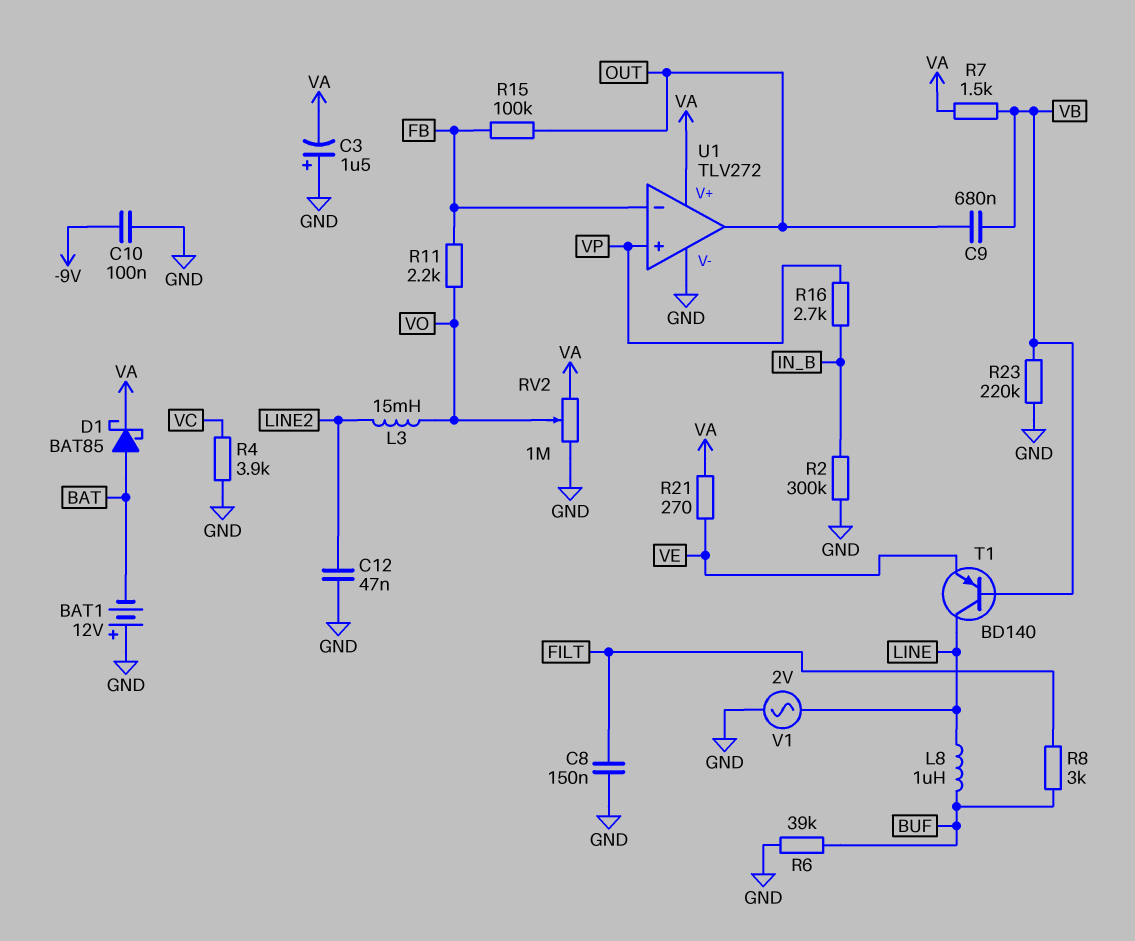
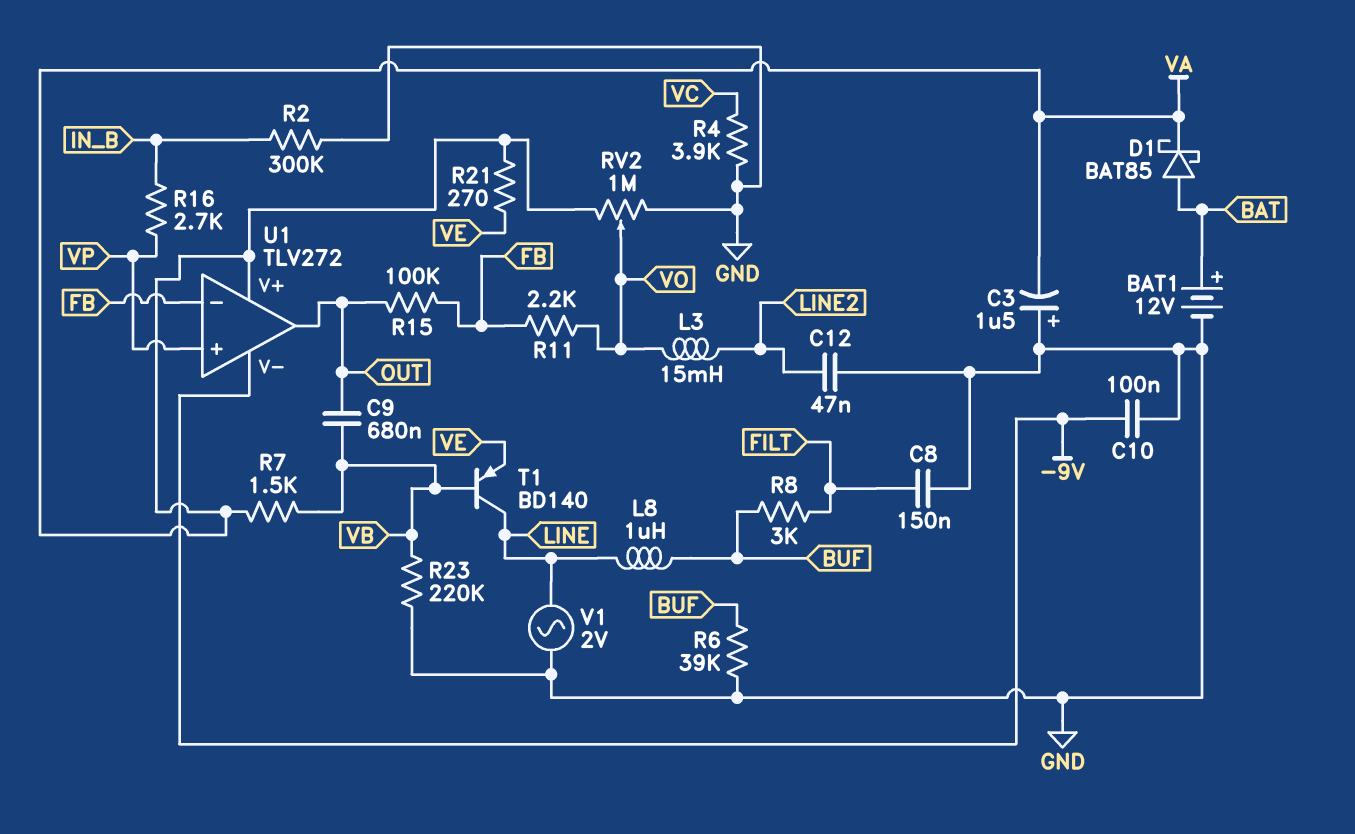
BAT1: 12V (plus GND, minus BAT) -> 12V (plus BAT, minus GND)
U1 pin V-: GND -> -9V

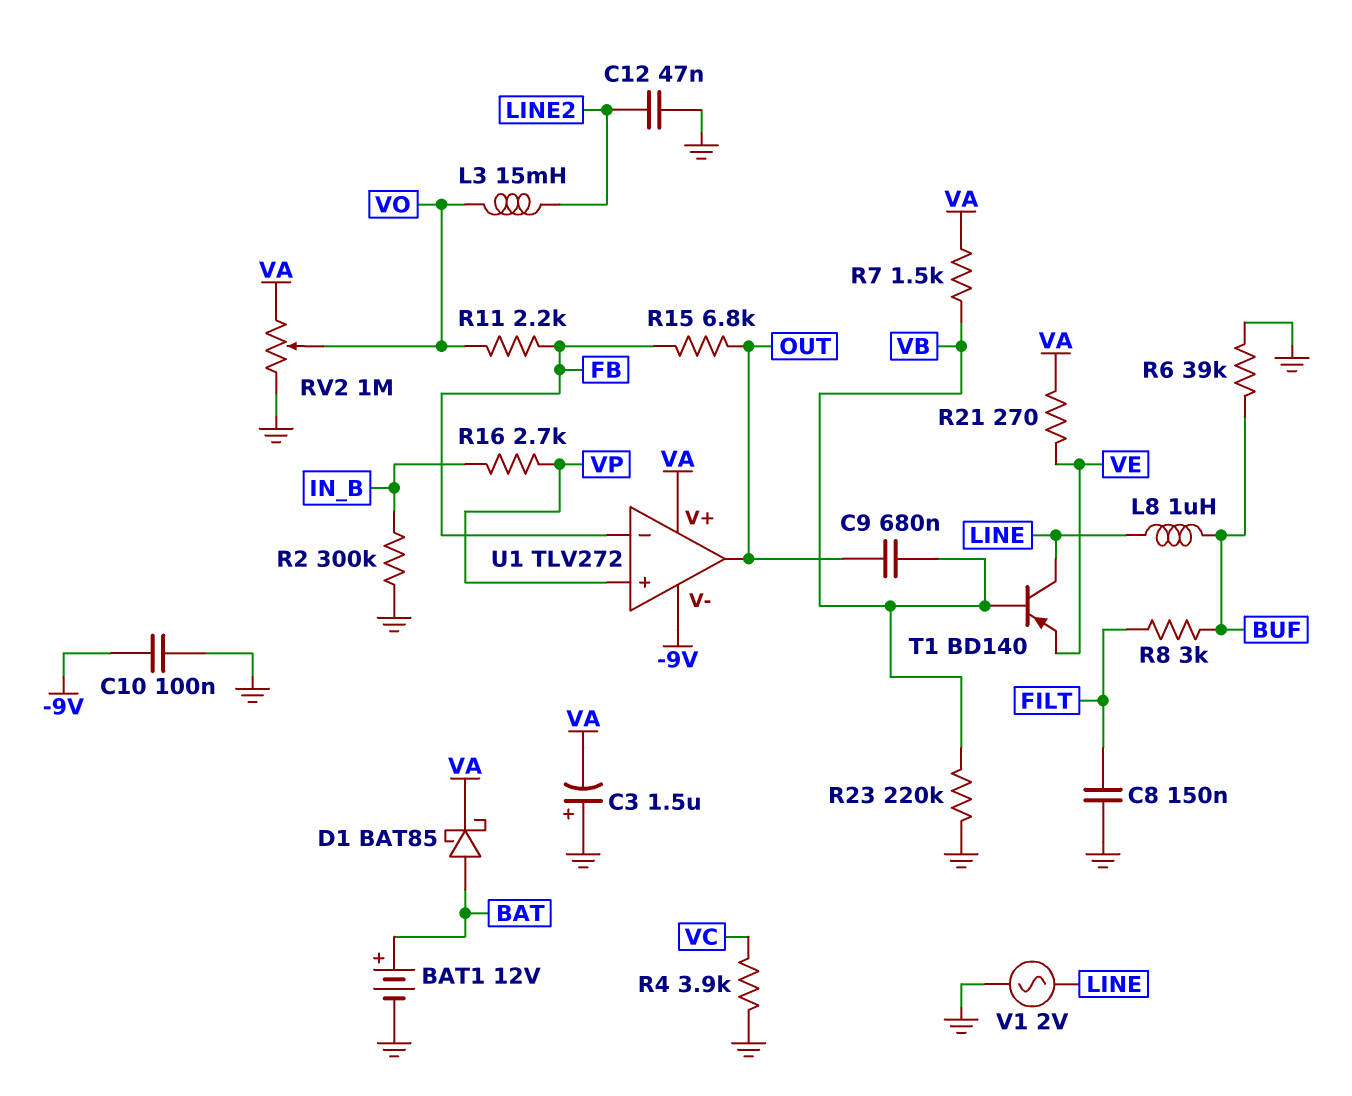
R15: 100k (FB, OUT) -> 6.8k (FB, OUT)

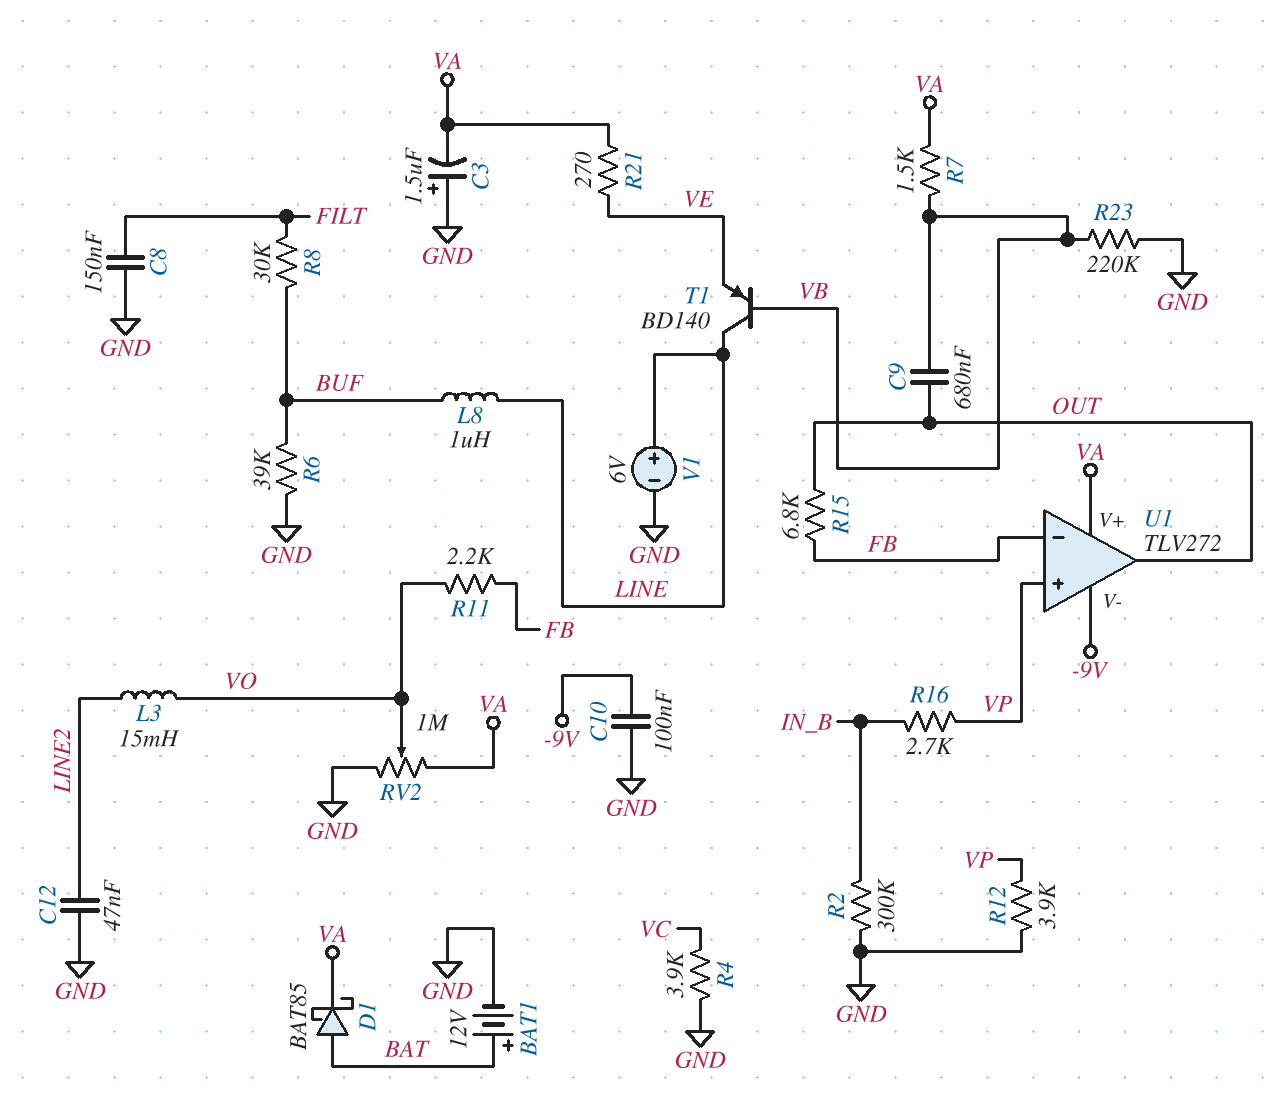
R8: 3k (BUF, FILT) -> 30k (BUF, FILT)
R12: none -> 3.9k (GND, VP)
V1: AC 2V (GND, LINE) -> 6V (plus LINE, minus GND)

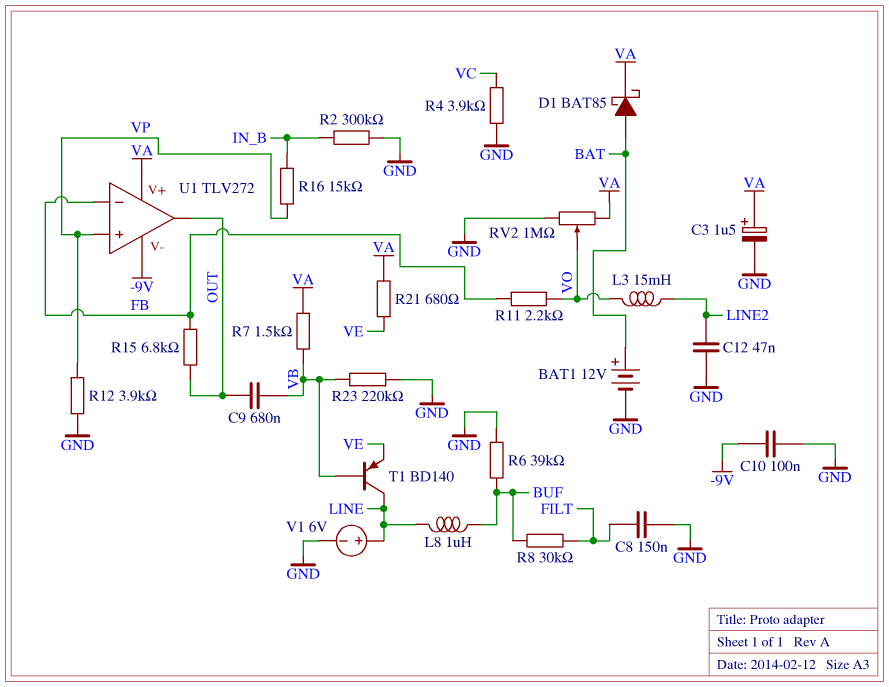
C3: 1.5uF (plus GND, minus VA) -> 1.5uF (plus VA, minus GND)
R16: 2.7k (IN_B, VP) -> 15k (IN_B, VP)
R21: 270 (VA, VE) -> 680 (VA, VE)

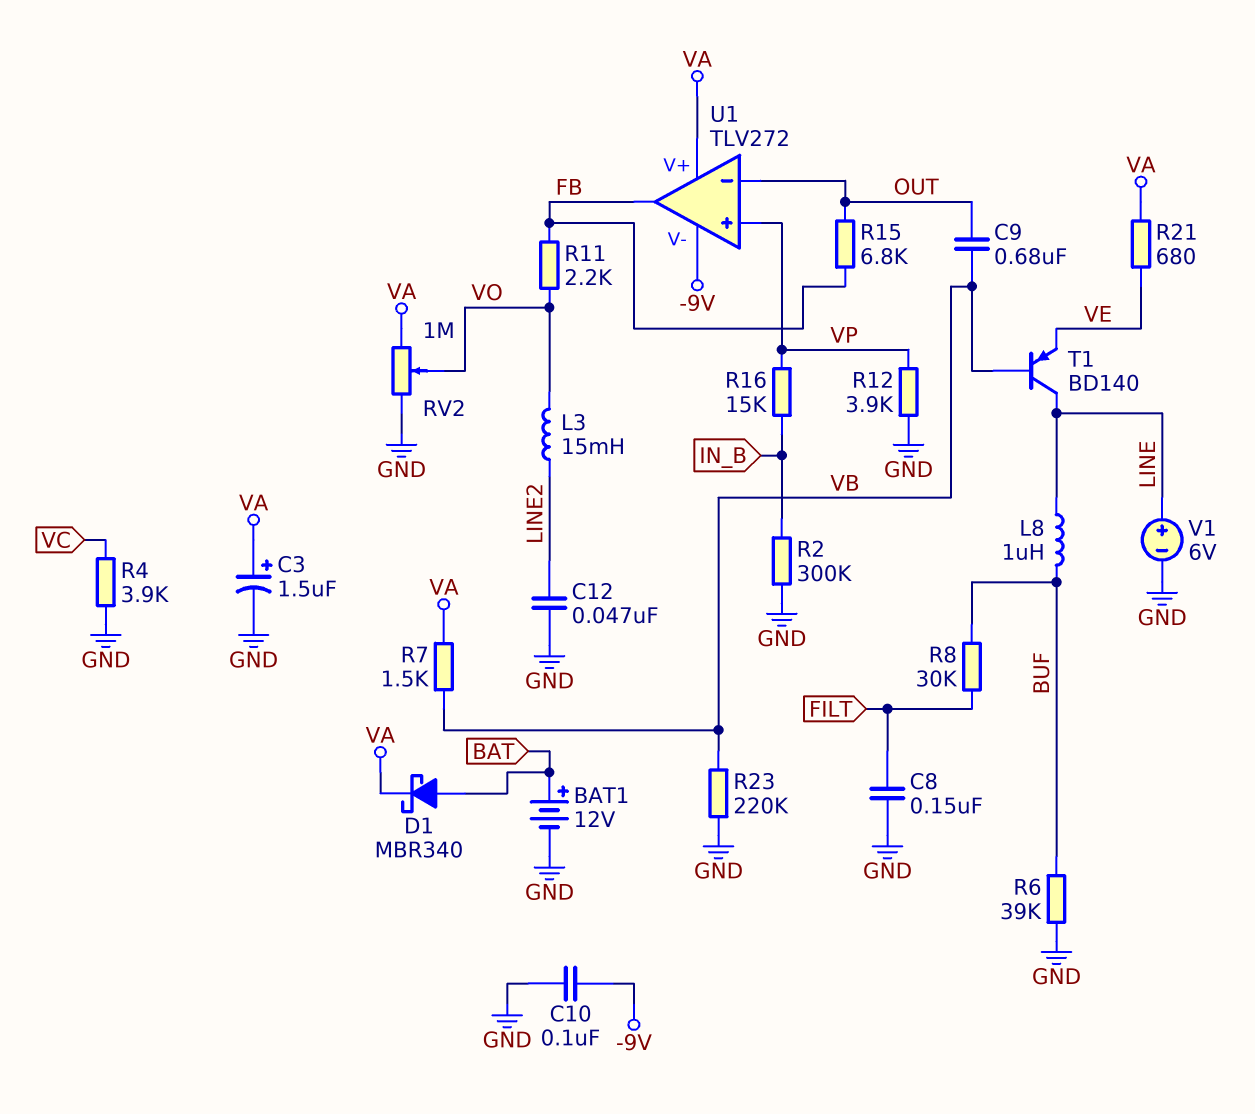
D1: schottky BAT85 (A BAT, K VA) -> schottky MBR340 (A BAT, K VA)
U1 pin in-: FB -> OUT
U1 pin out: OUT -> FB

